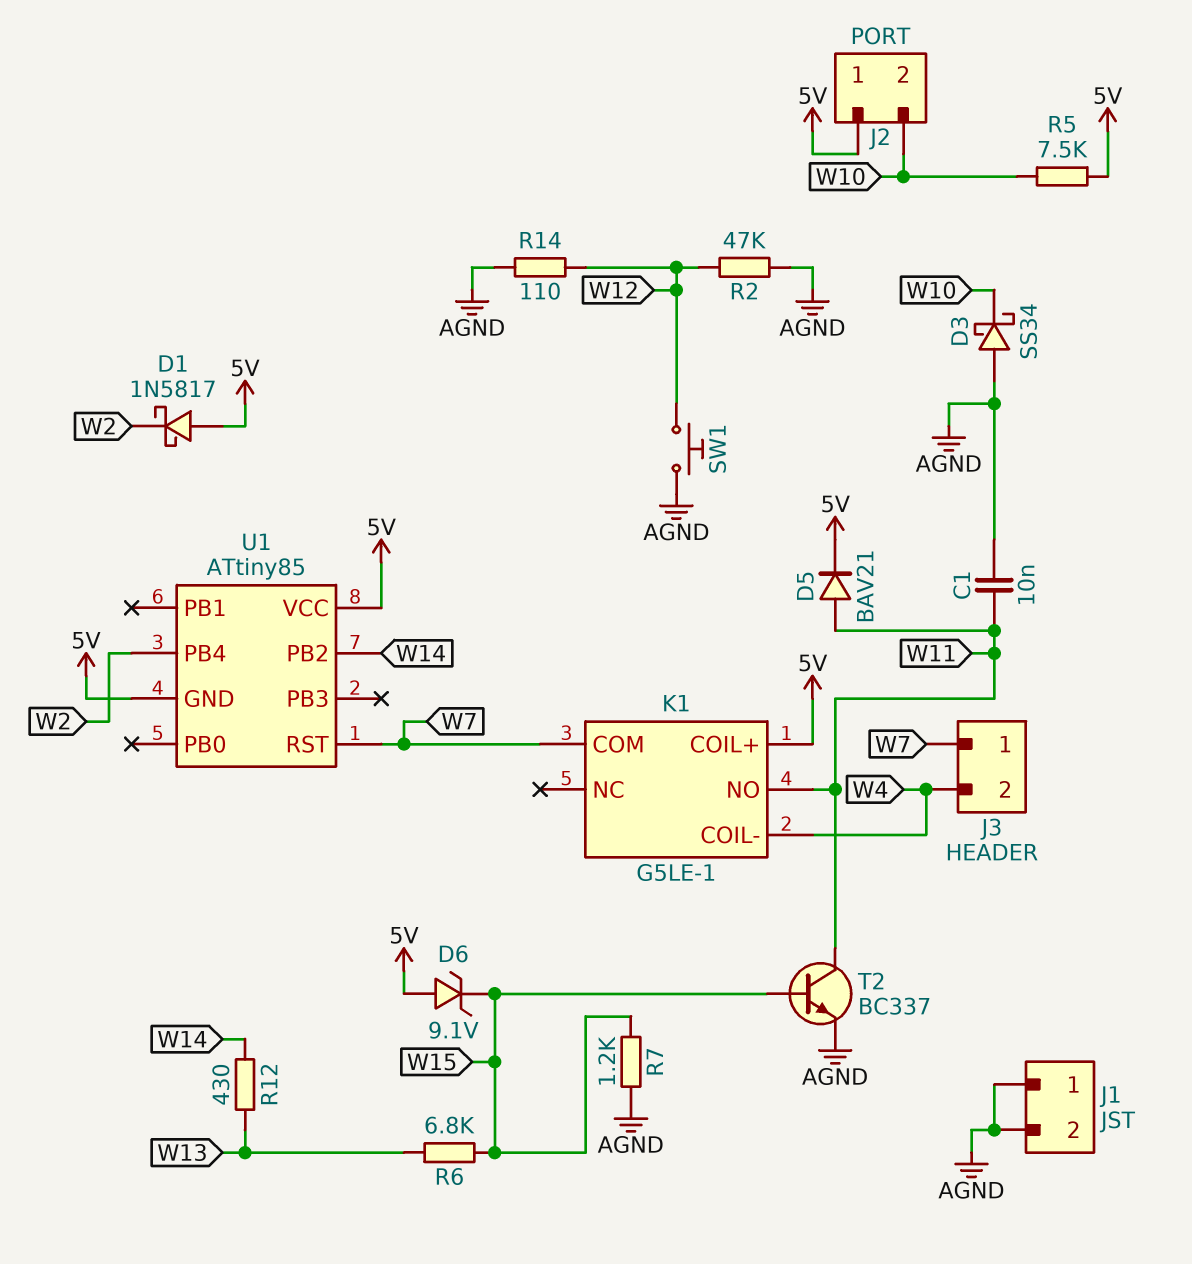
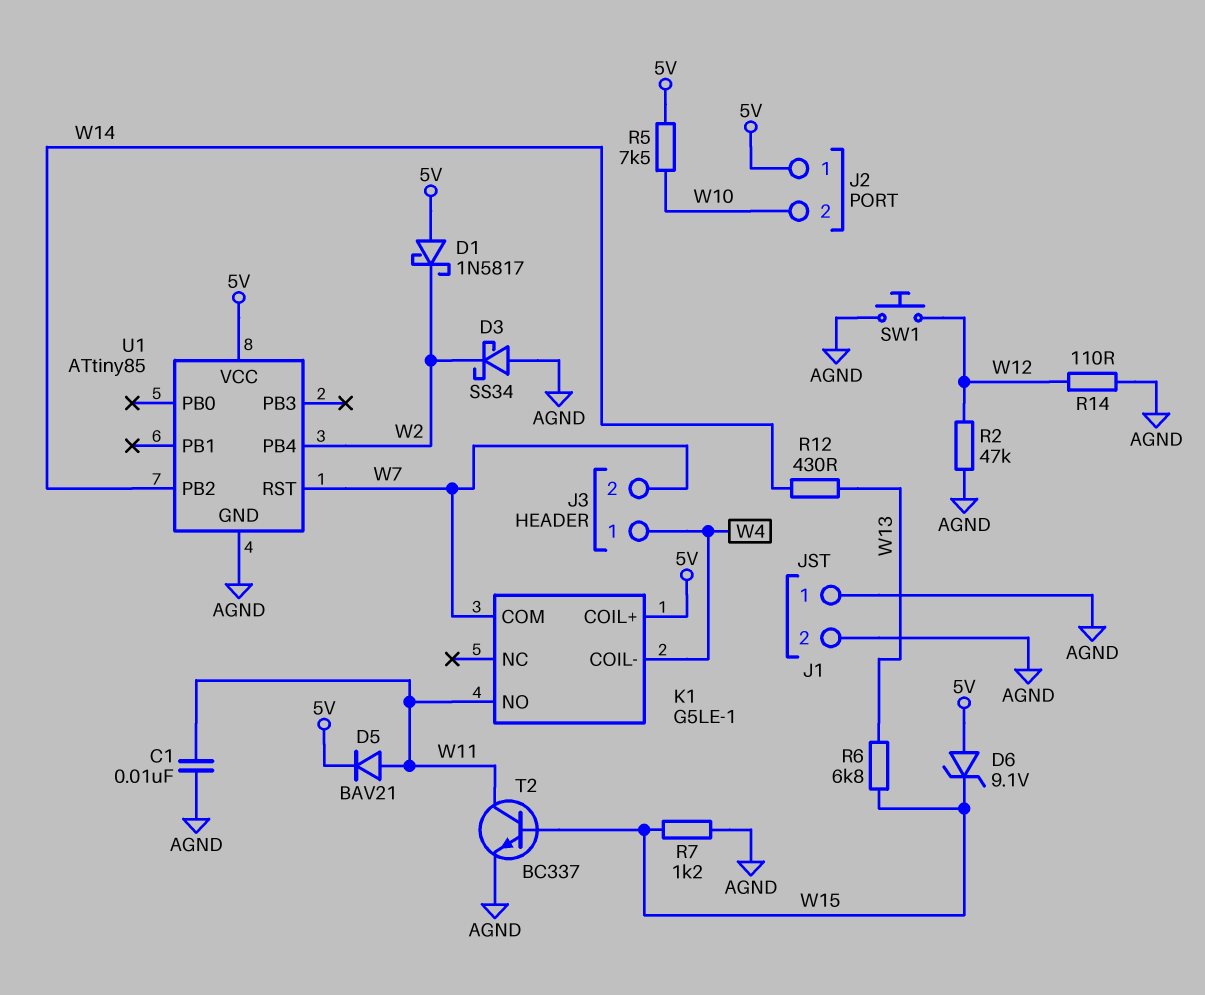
D3: schottky SS34 (A AGND, K W10) -> schottky SS34 (A AGND, K W2)
J3 pin 1: W7 -> W4
J3 pin 2: W4 -> W7
U1 pin GND: 5V -> AGND

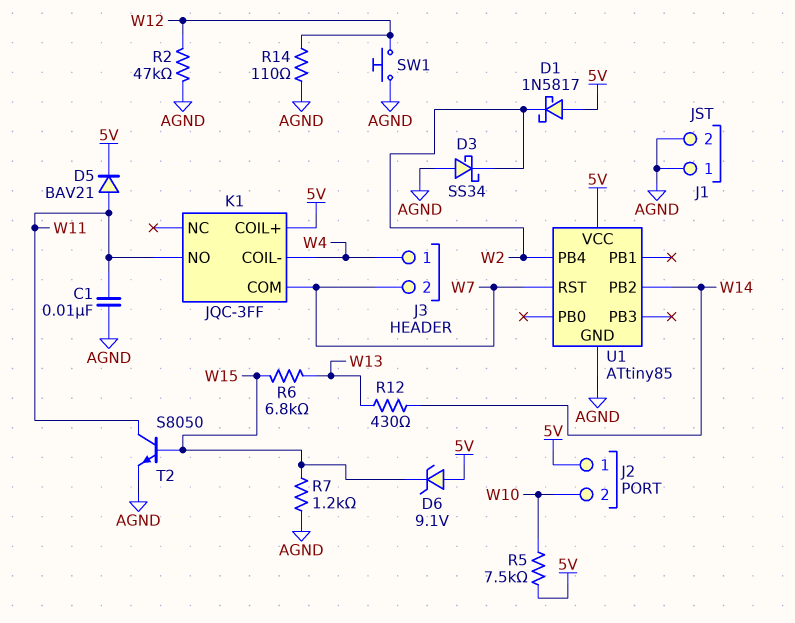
K1: G5LE-1 -> JQC-3FF
T2: NPN BC337 (B W15, C W11, E AGND) -> NPN S8050 (B W15, C W11, E AGND)

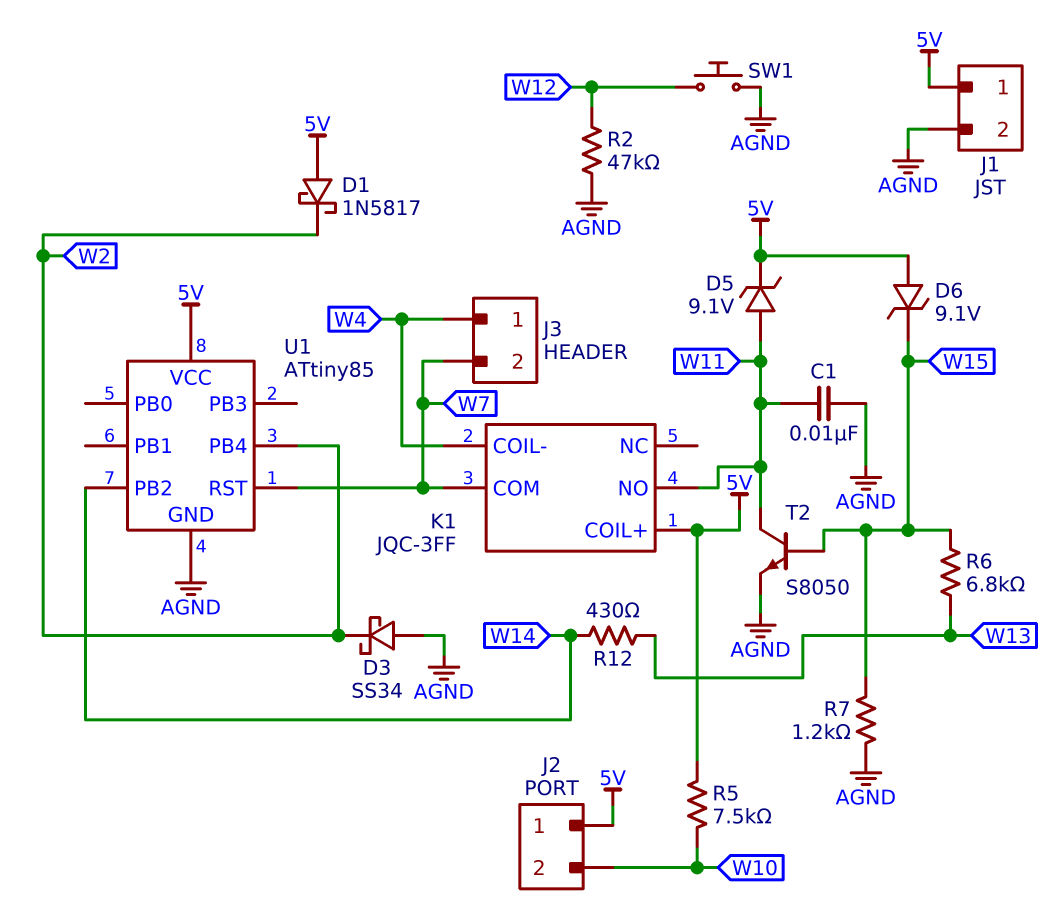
D5: diode BAV21 (A W11, K 5V) -> zener 9.1V (A W11, K 5V)
J1 pin 1: AGND -> 5V
R14: 110 (AGND, W12) -> none

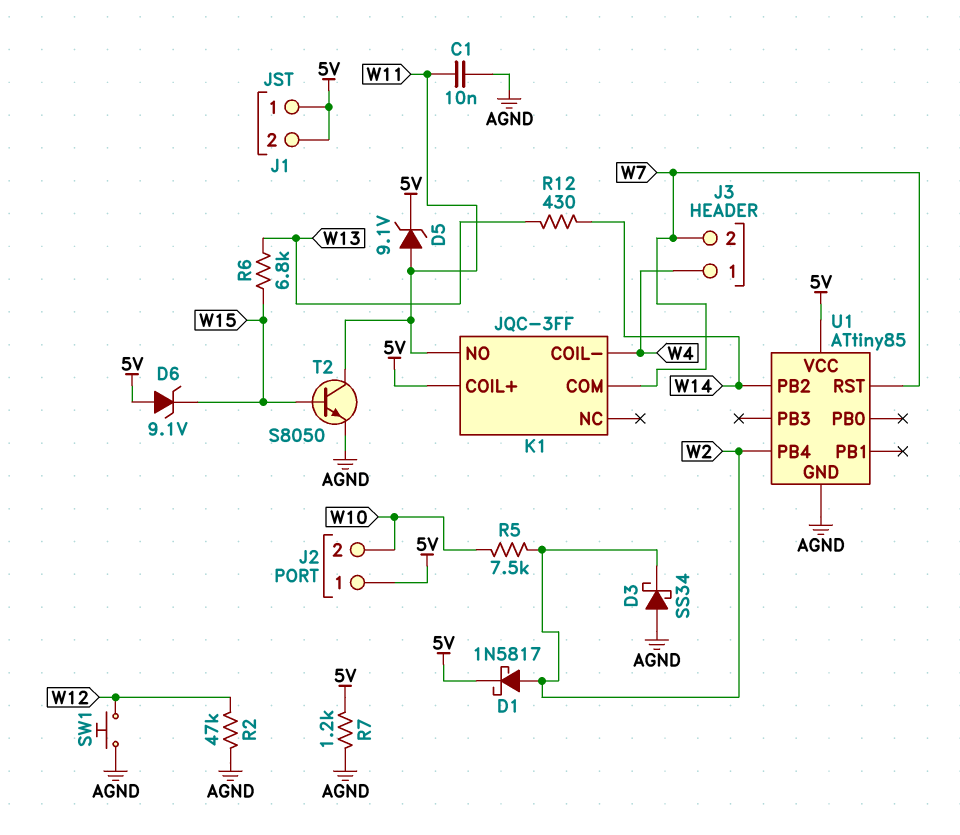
D1: schottky 1N5817 (A 5V, K W2) -> schottky 1N5817 (A W2, K 5V)
J1 pin 2: AGND -> 5V
R5: 7.5k (5V, W10) -> 7.5k (W2, W10)
R7: 1.2k (AGND, W15) -> 1.2k (5V, AGND)

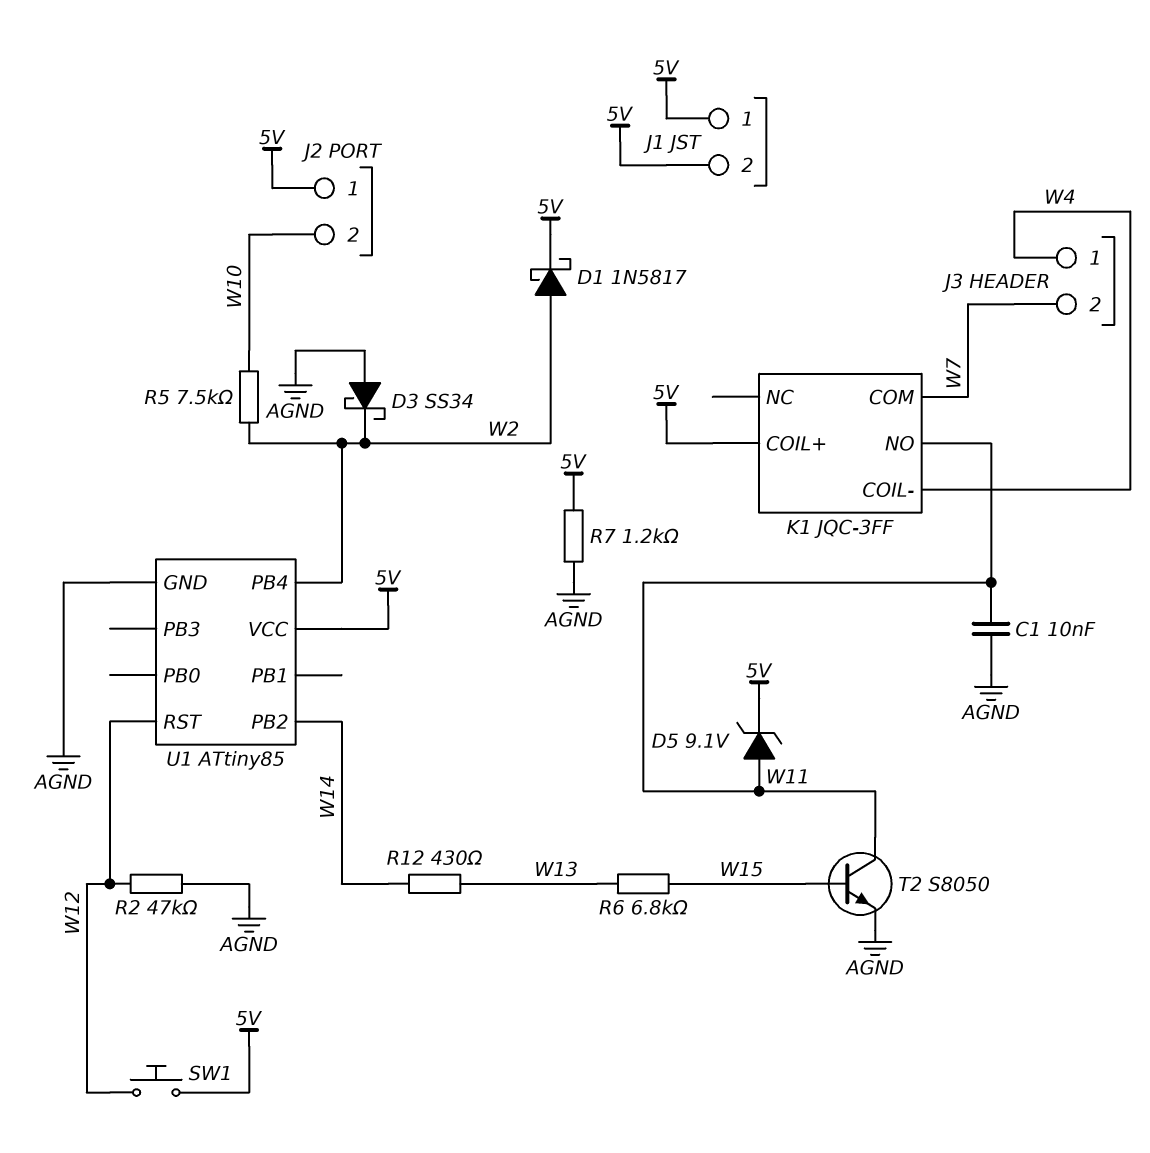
D6: zener 9.1V (A 5V, K W15) -> none
SW1: button (AGND, W12) -> button (5V, W12)
U1 pin RST: W7 -> W12

